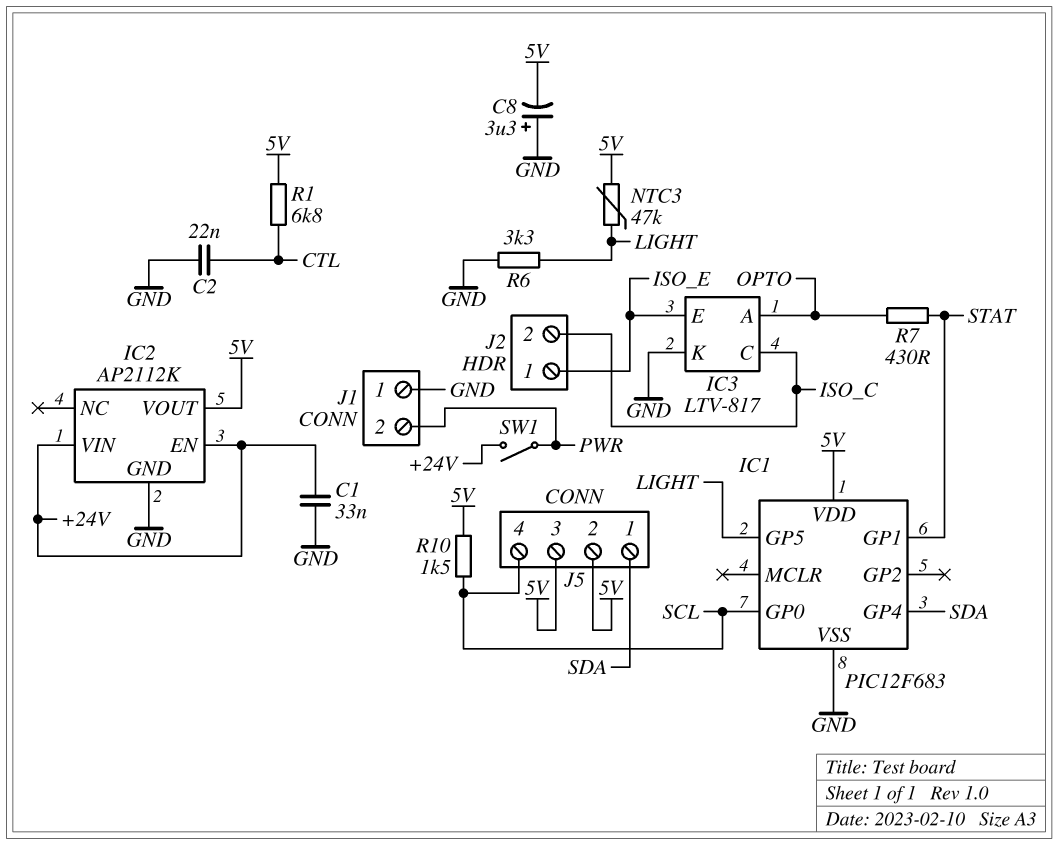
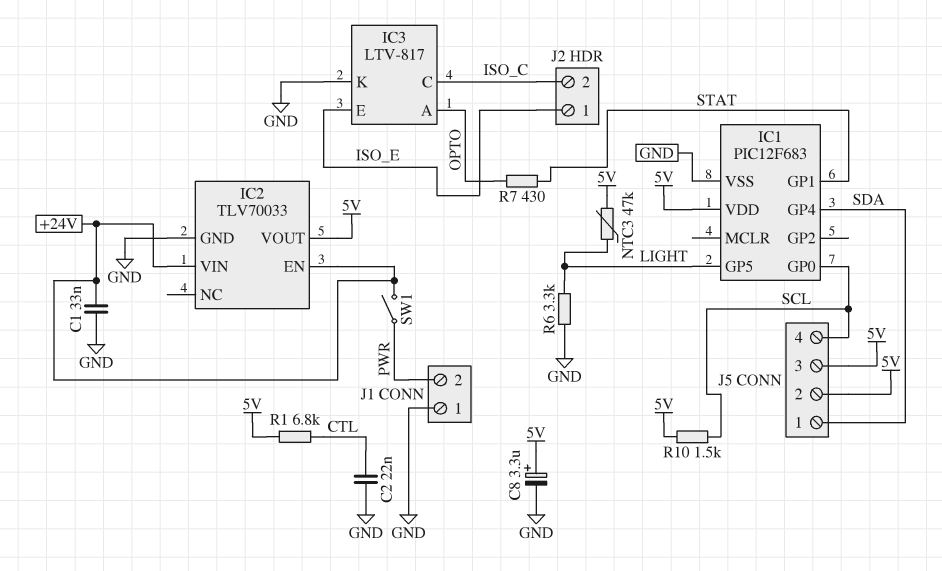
C8: 3.3uF (plus GND, minus 5V) -> 3.3uF (plus 5V, minus GND)
IC2: AP2112K -> TLV70033

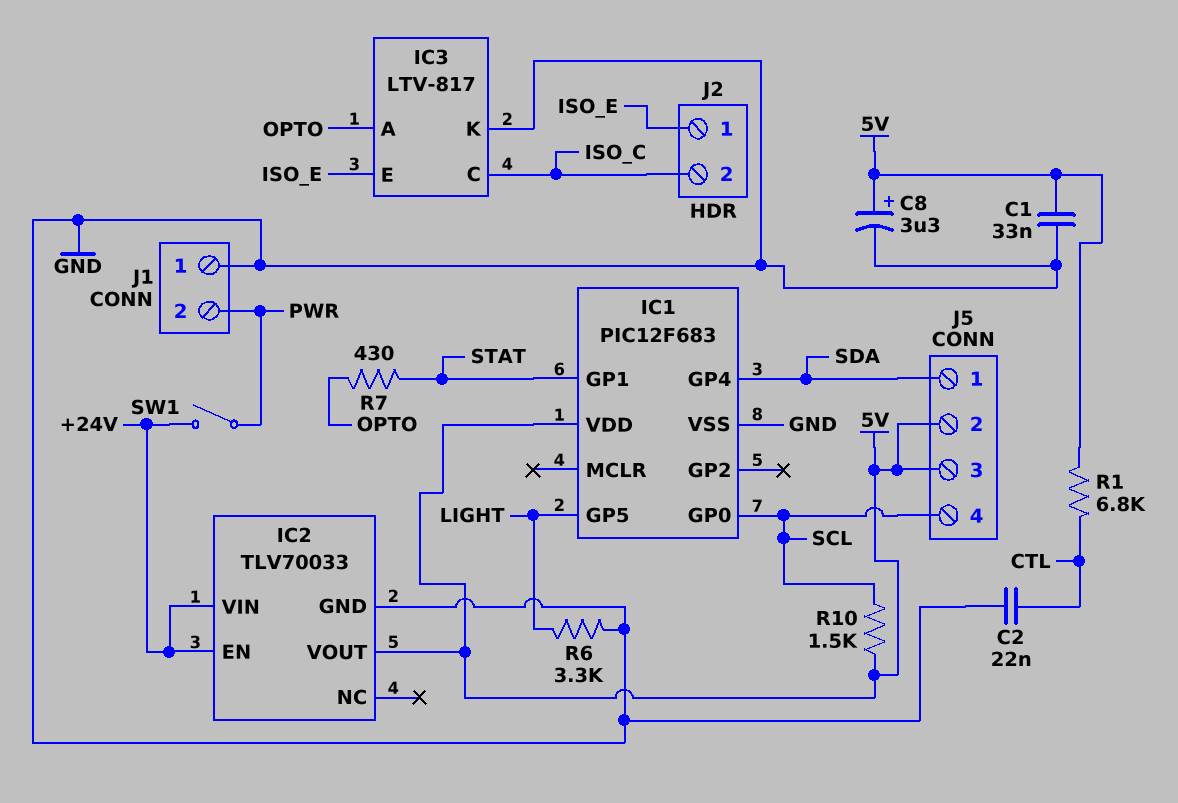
C1: 33nF (+24V, GND) -> 33nF (5V, GND)
NTC3: 47k (5V, LIGHT) -> none

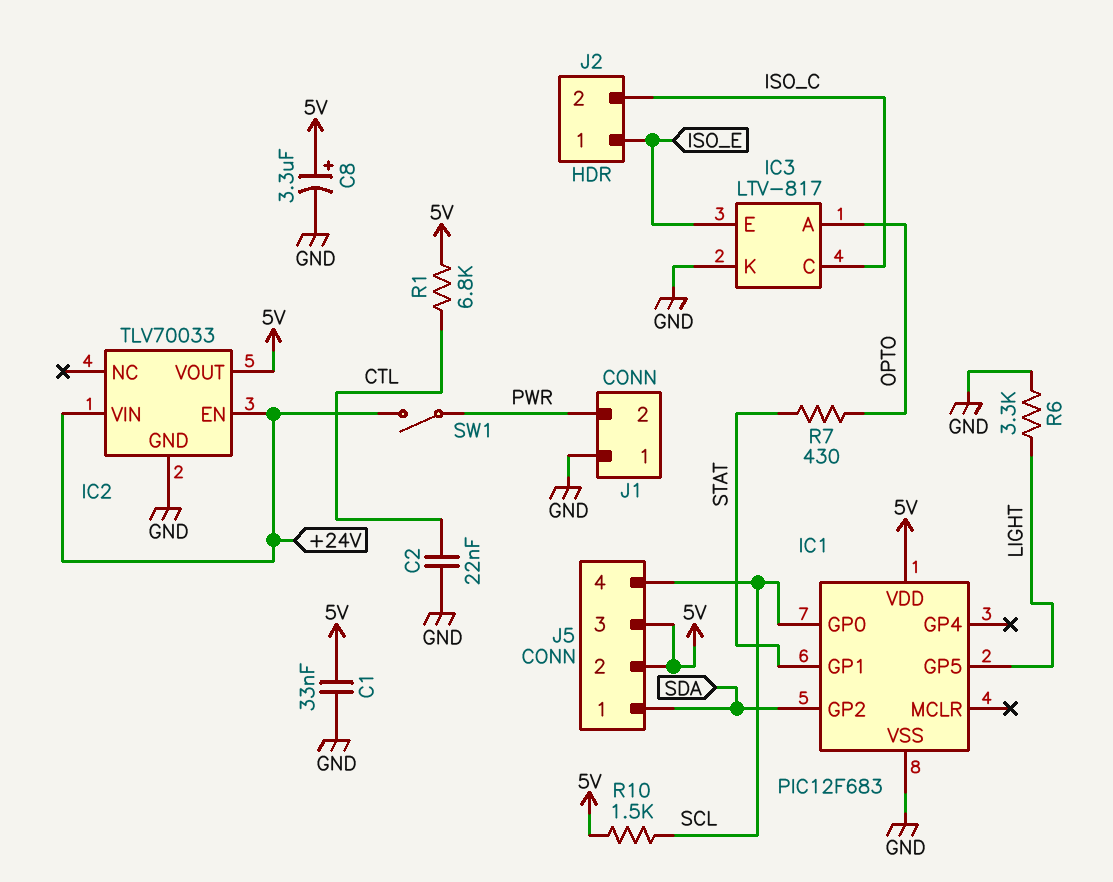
IC1 pin GP2: none -> SDA
IC1 pin GP4: SDA -> none

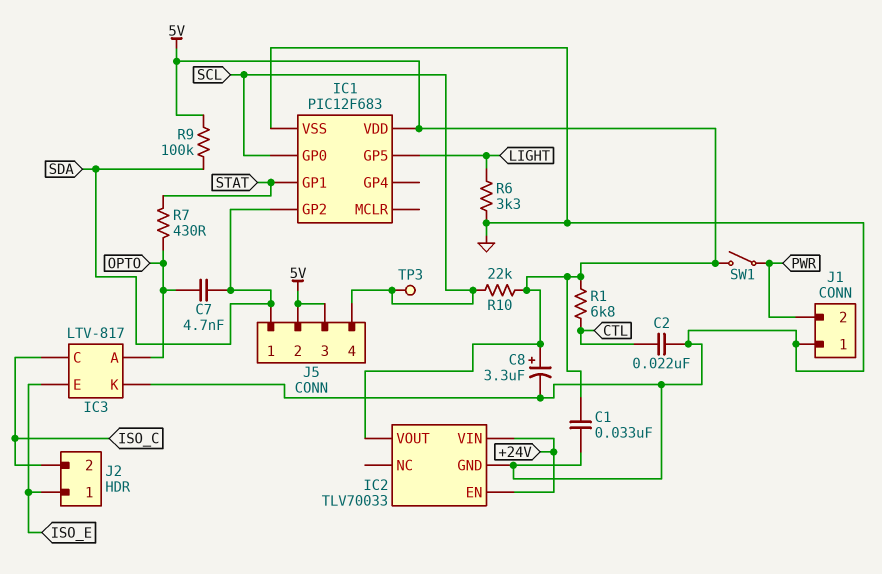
C7: none -> 4.7nF (OPTO, SDA)
R9: none -> 100k (5V, SDA)
R10: 1.5k (5V, SCL) -> 22k (5V, SCL)
SW1: switch (+24V, PWR) -> switch (5V, PWR)
TP3: none -> test point (SCL)

